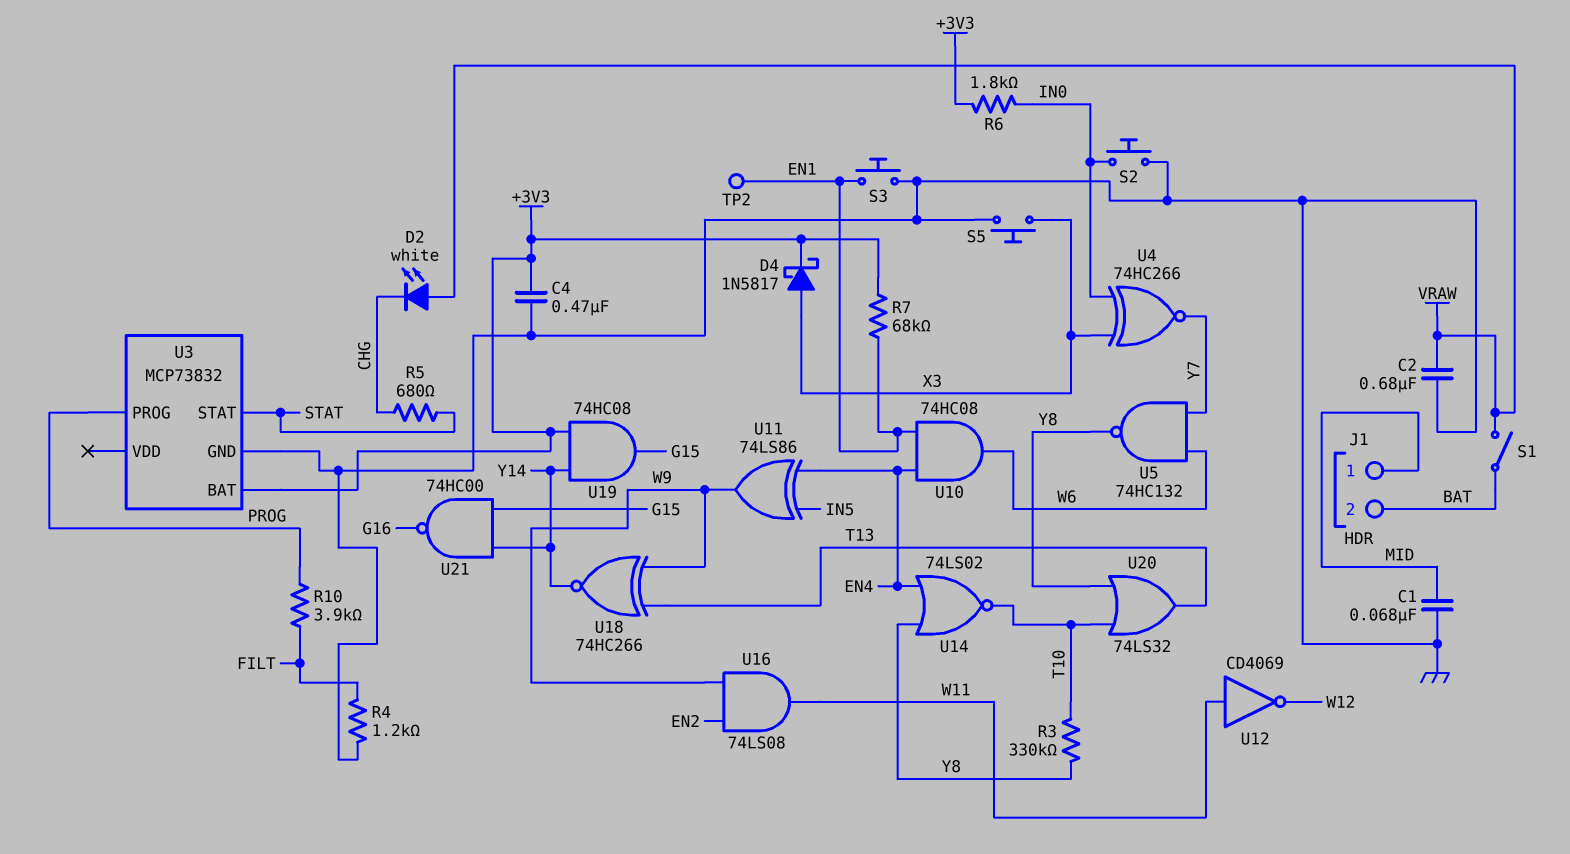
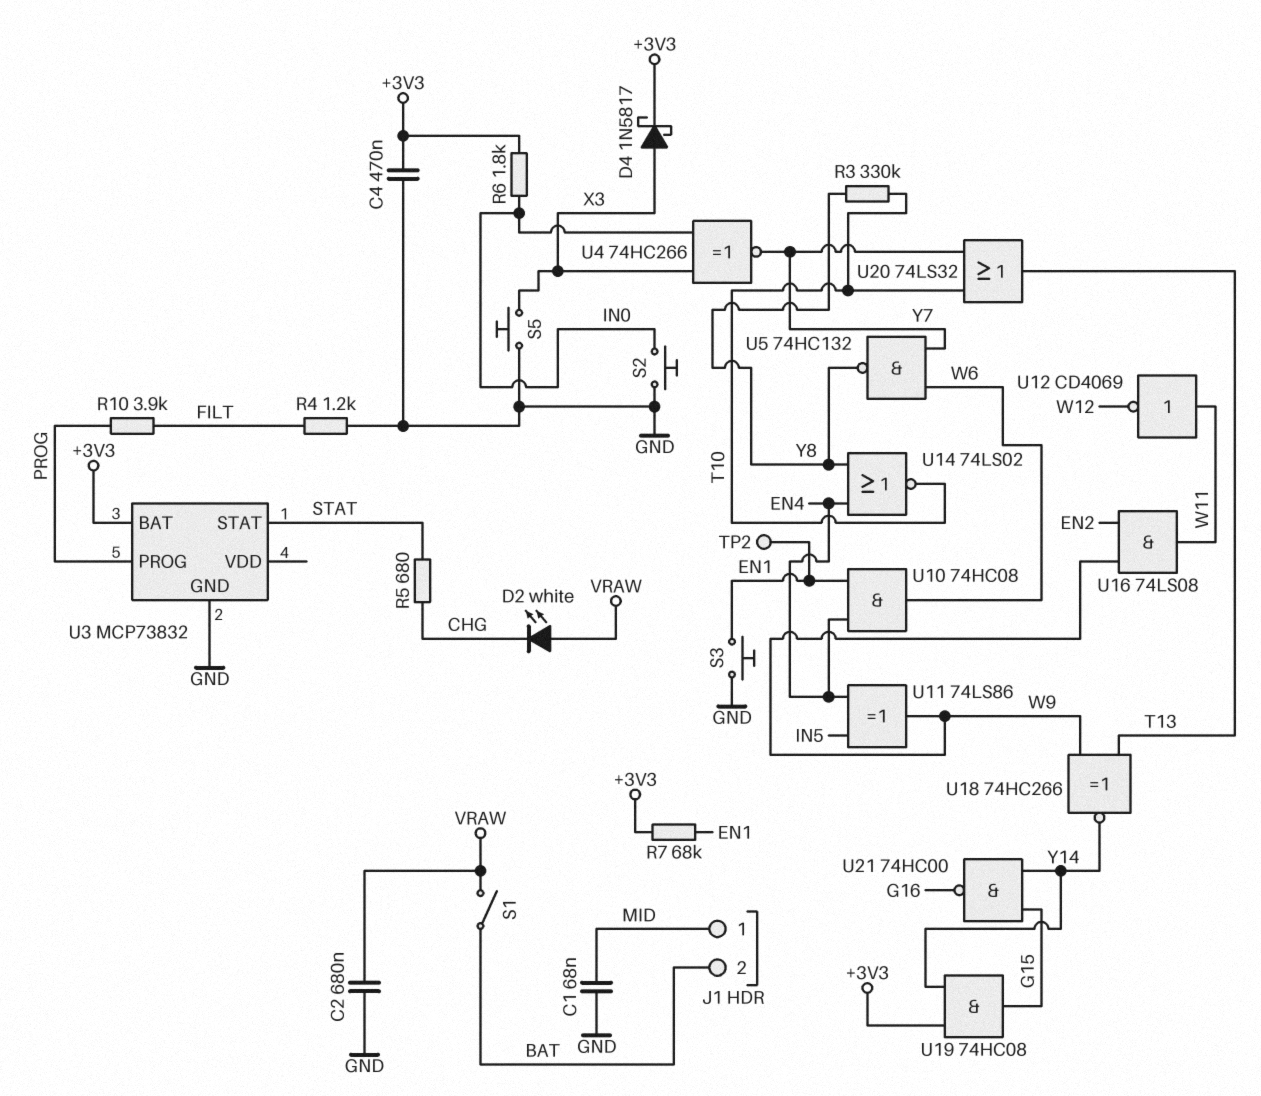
U20: OR 74LS32 (in T10, in Y8, out T13) -> OR 74LS32 (in T10, in Y7, out T13)

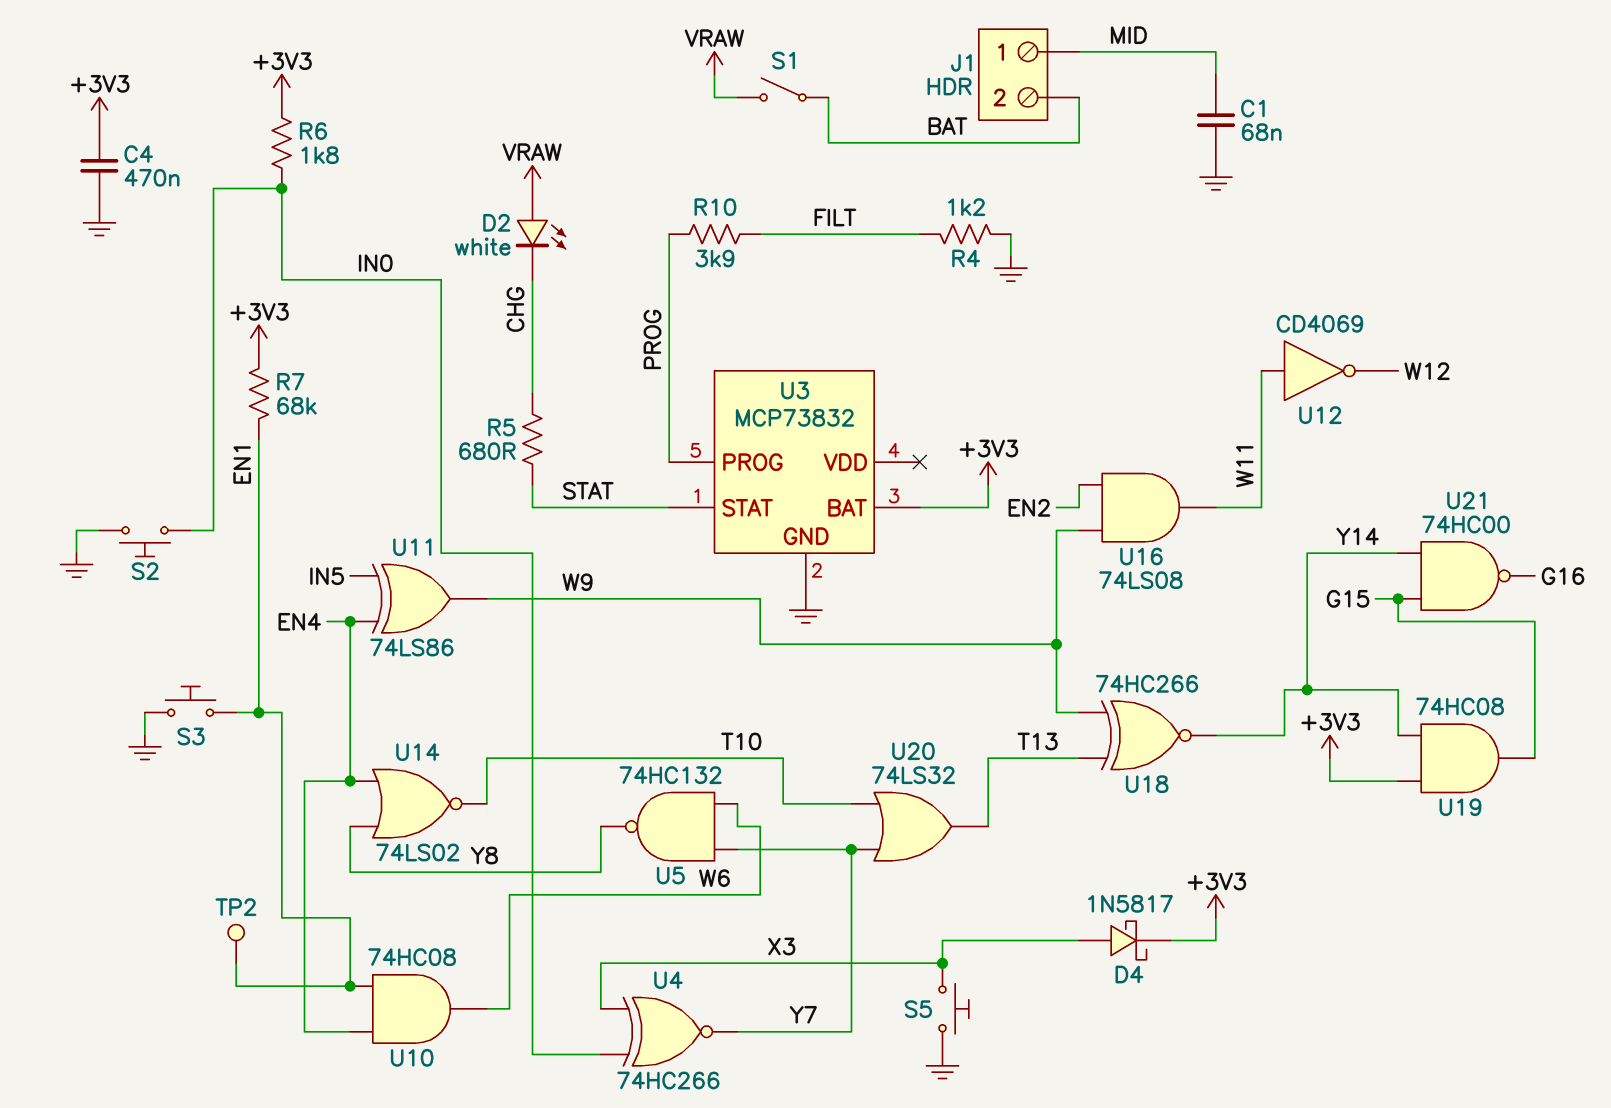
C2: 680nF (GND, VRAW) -> none
R3: 330k (T10, Y8) -> none

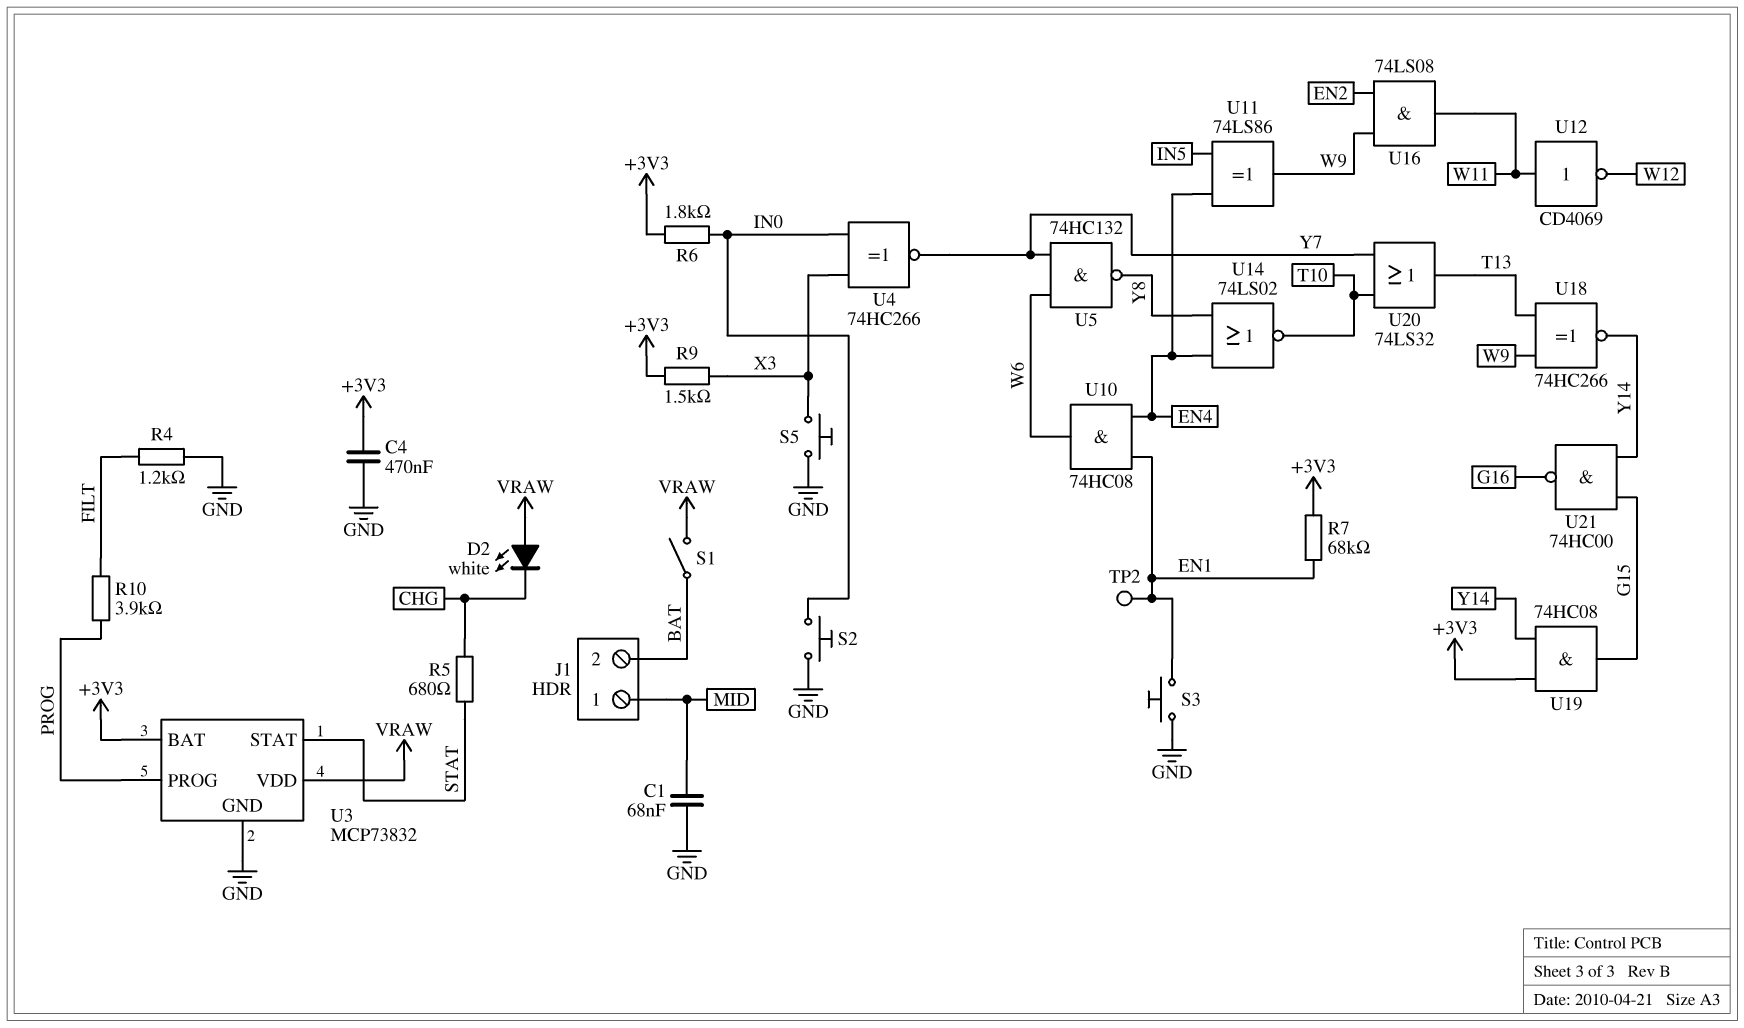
D4: schottky 1N5817 (A X3, K +3V3) -> none
R9: none -> 1.5k (+3V3, X3)
U3 pin VDD: none -> VRAW

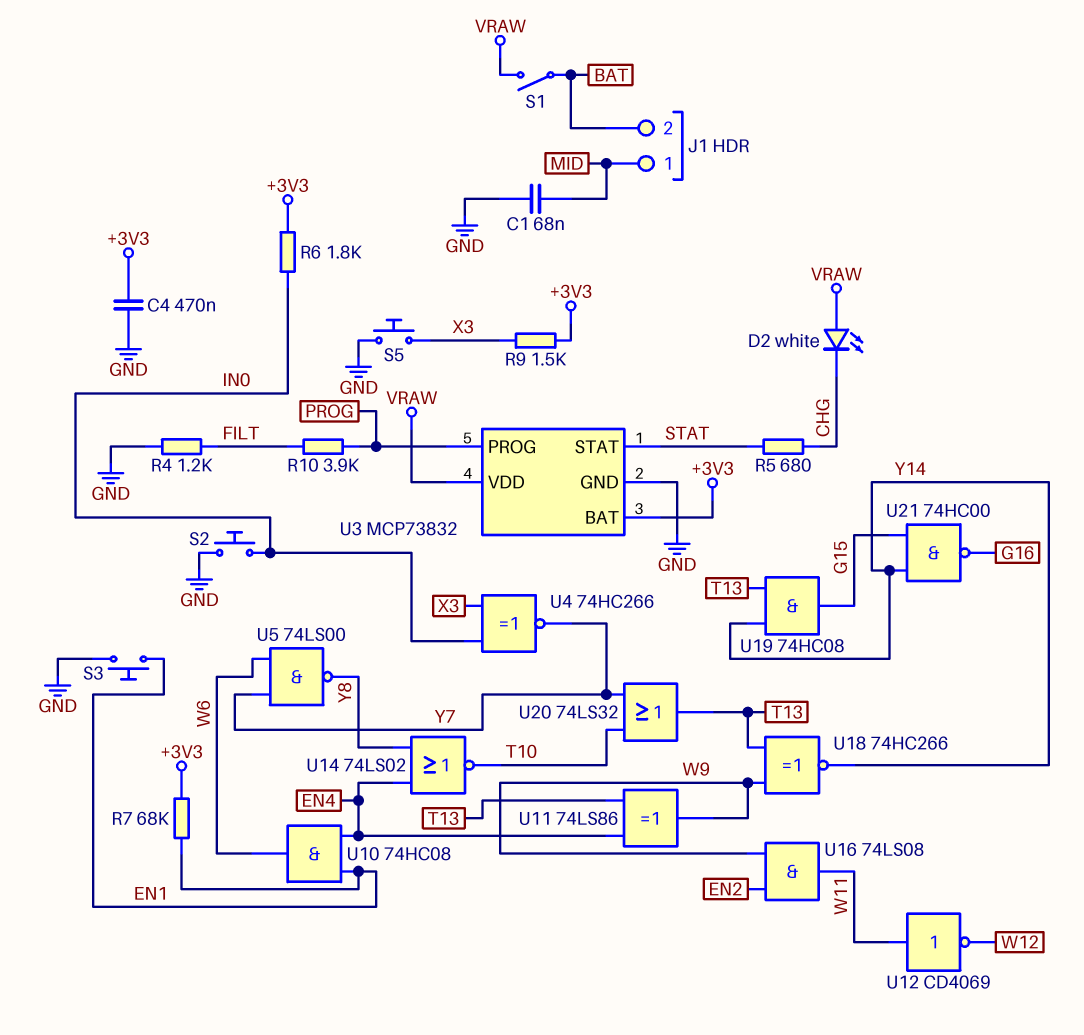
TP2: test point (EN1) -> none
U5: NAND 74HC132 (in W6, in Y7, out Y8) -> NAND 74LS00 (in W6, in Y7, out Y8)
U11: XOR 74LS86 (in EN4, in IN5, out W9) -> XOR 74LS86 (in EN4, in T13, out W9)
U19: AND 74HC08 (in +3V3, in Y14, out G15) -> AND 74HC08 (in T13, in Y14, out G15)

